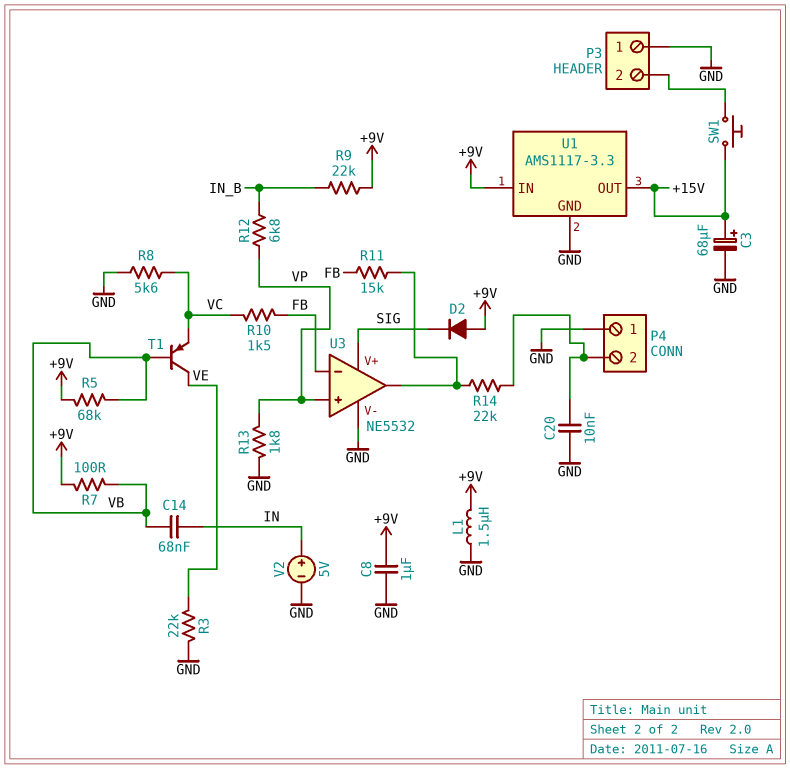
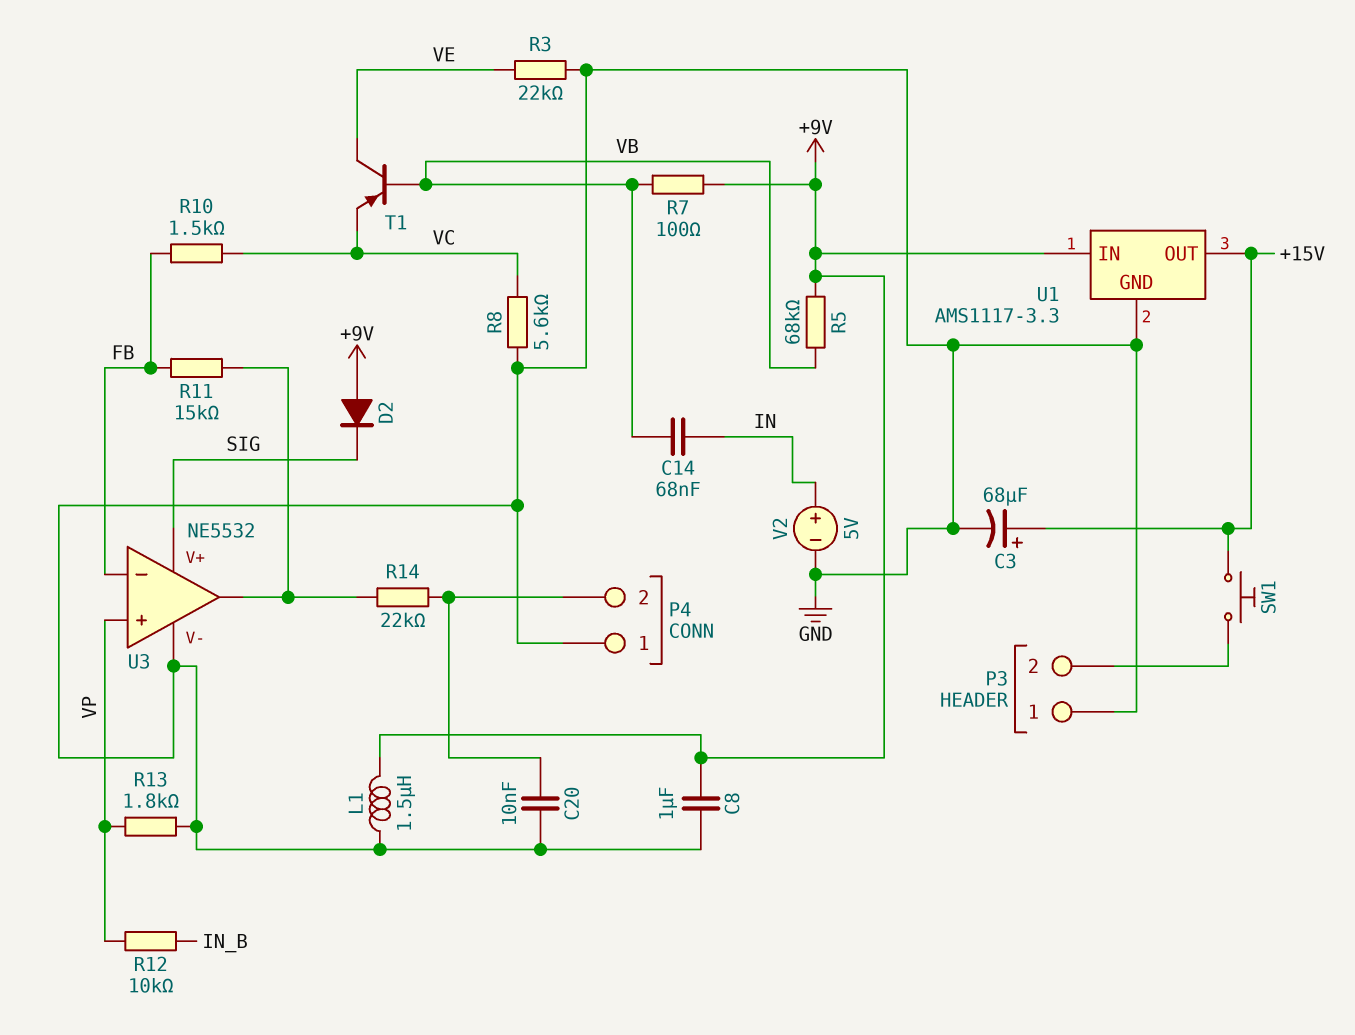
R9: 22k (+9V, IN_B) -> none
R12: 6.8k (IN_B, VP) -> 10k (IN_B, VP)

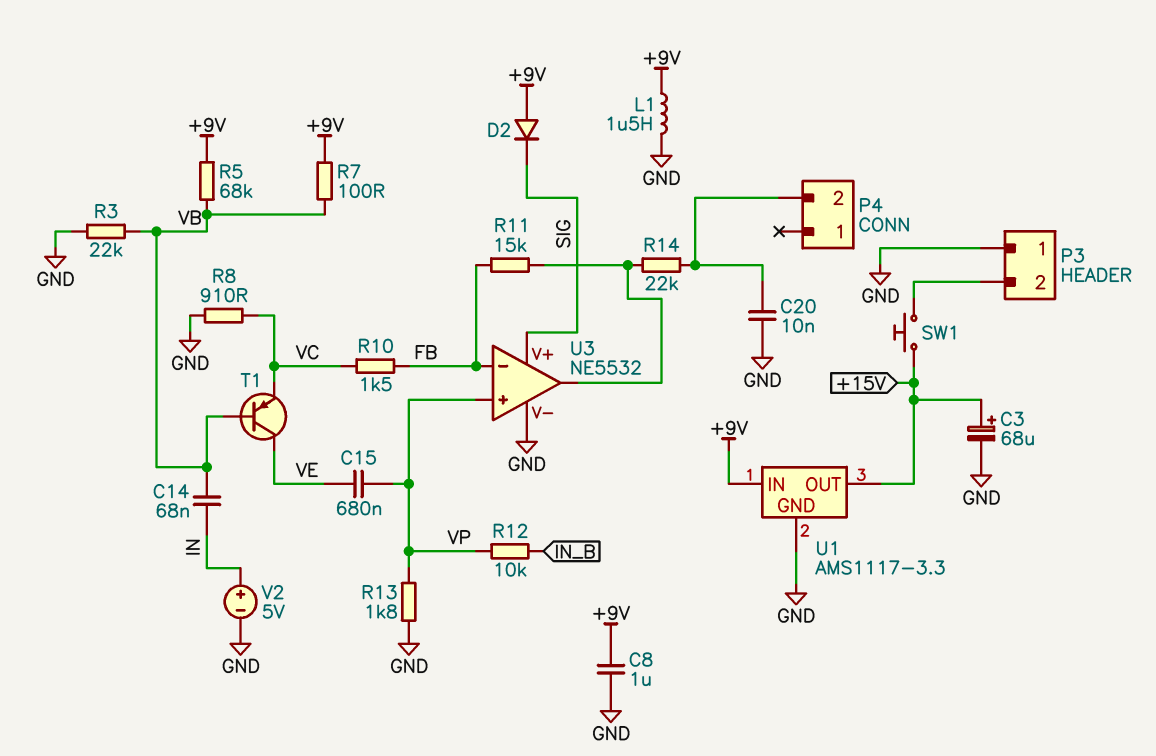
C15: none -> 680nF (VE, VP)
P4 pin 1: GND -> none
R3: 22k (GND, VE) -> 22k (GND, VB)
R8: 5.6k (GND, VC) -> 910 (GND, VC)

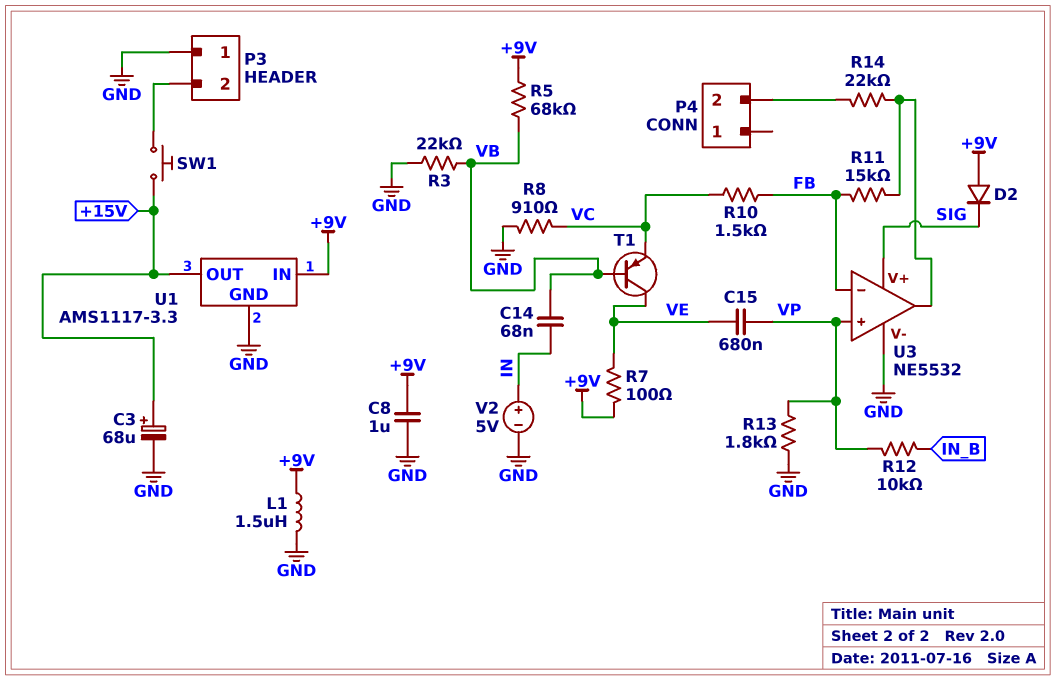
C20: 10nF (GND, P4/2) -> none
R7: 100 (+9V, VB) -> 100 (+9V, VE)

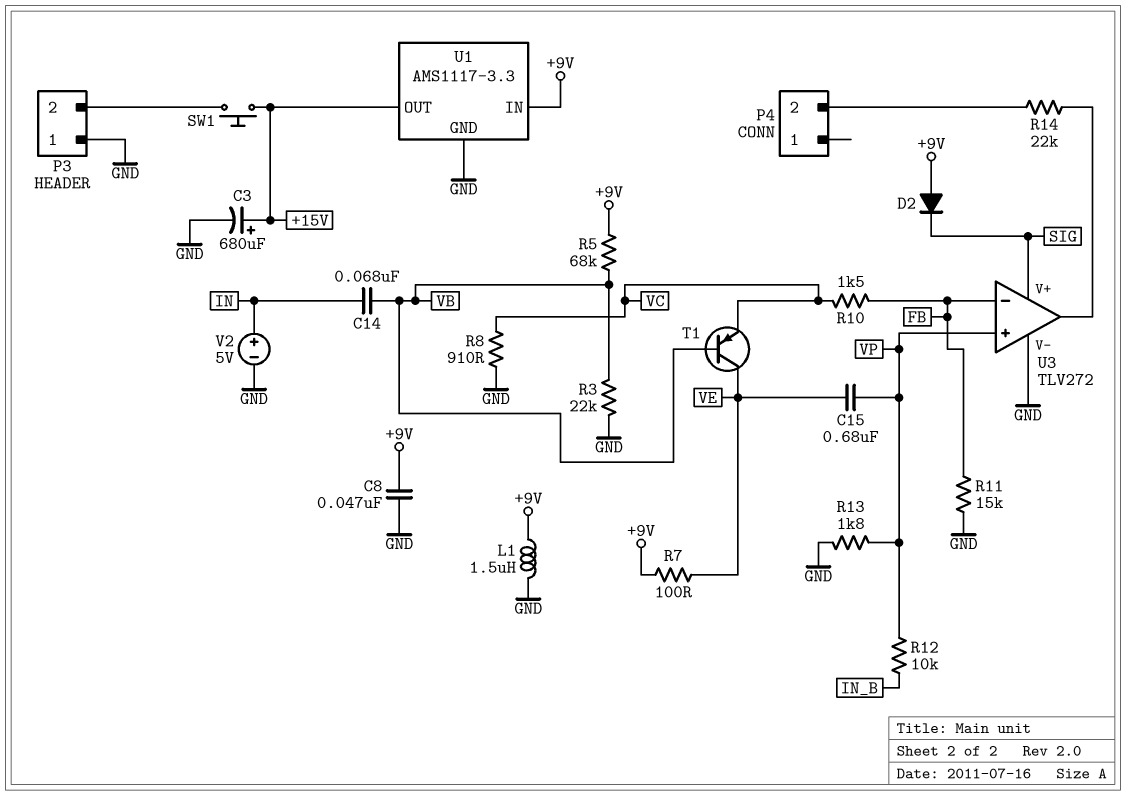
C3: 68uF (plus +15V, minus GND) -> 680uF (plus +15V, minus GND)
C8: 1uF (+9V, GND) -> 47nF (+9V, GND)
R11: 15k (FB, U3/out) -> 15k (FB, GND)
U3: NE5532 -> TLV272

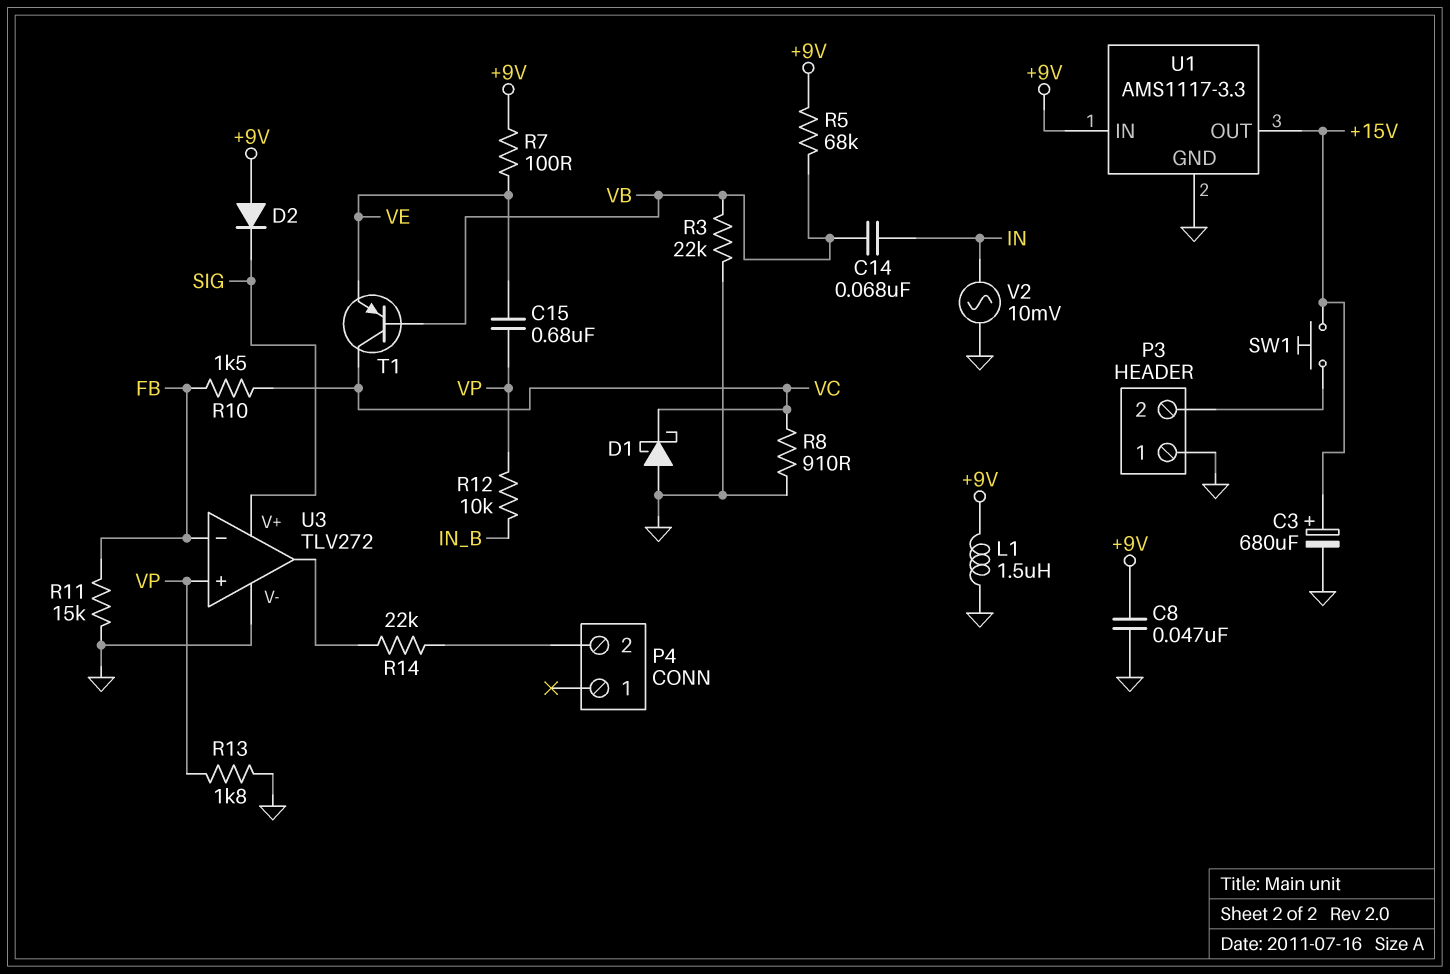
D1: none -> schottky (A GND, K VC)
T1: PNP (B VB, C VE, E VC) -> PNP (B VB, C VC, E VE)
V2: 5V (plus IN, minus GND) -> AC 10mV (GND, IN)

